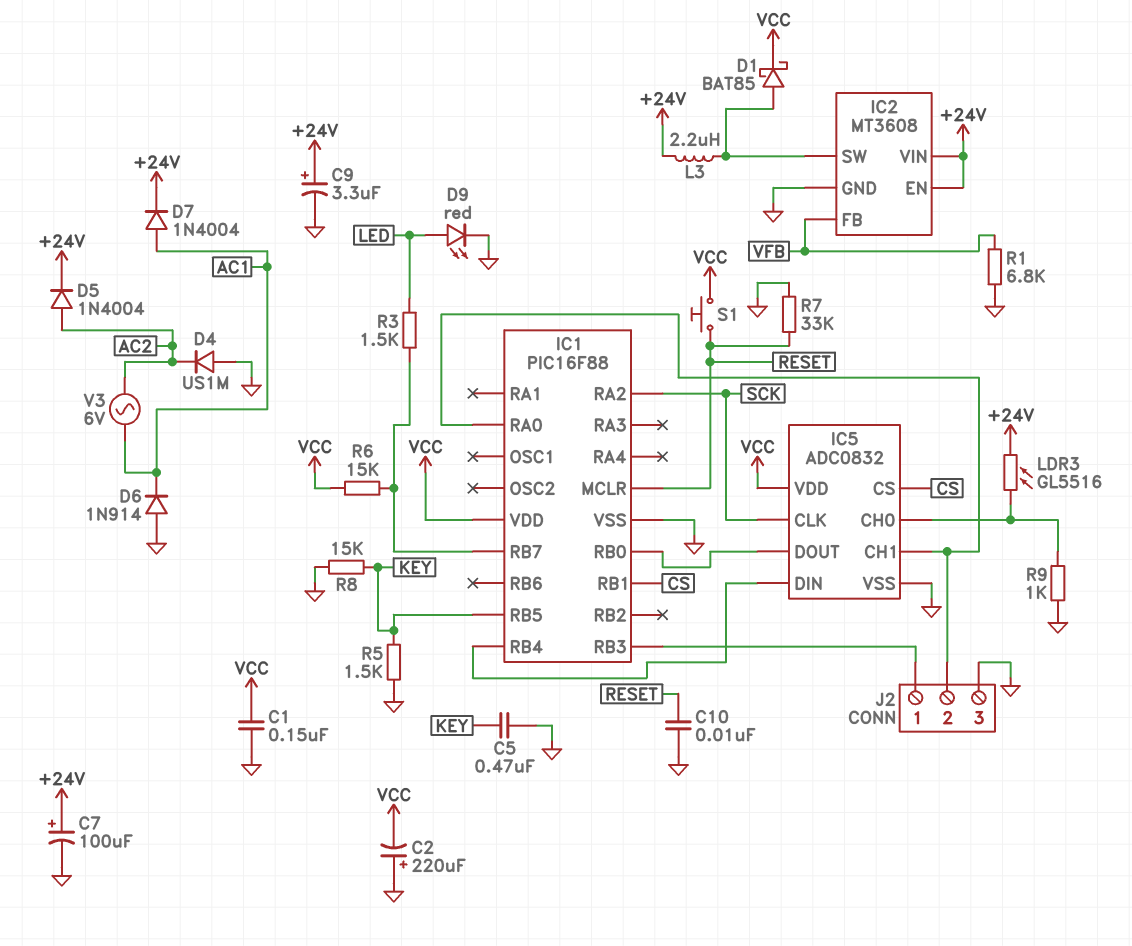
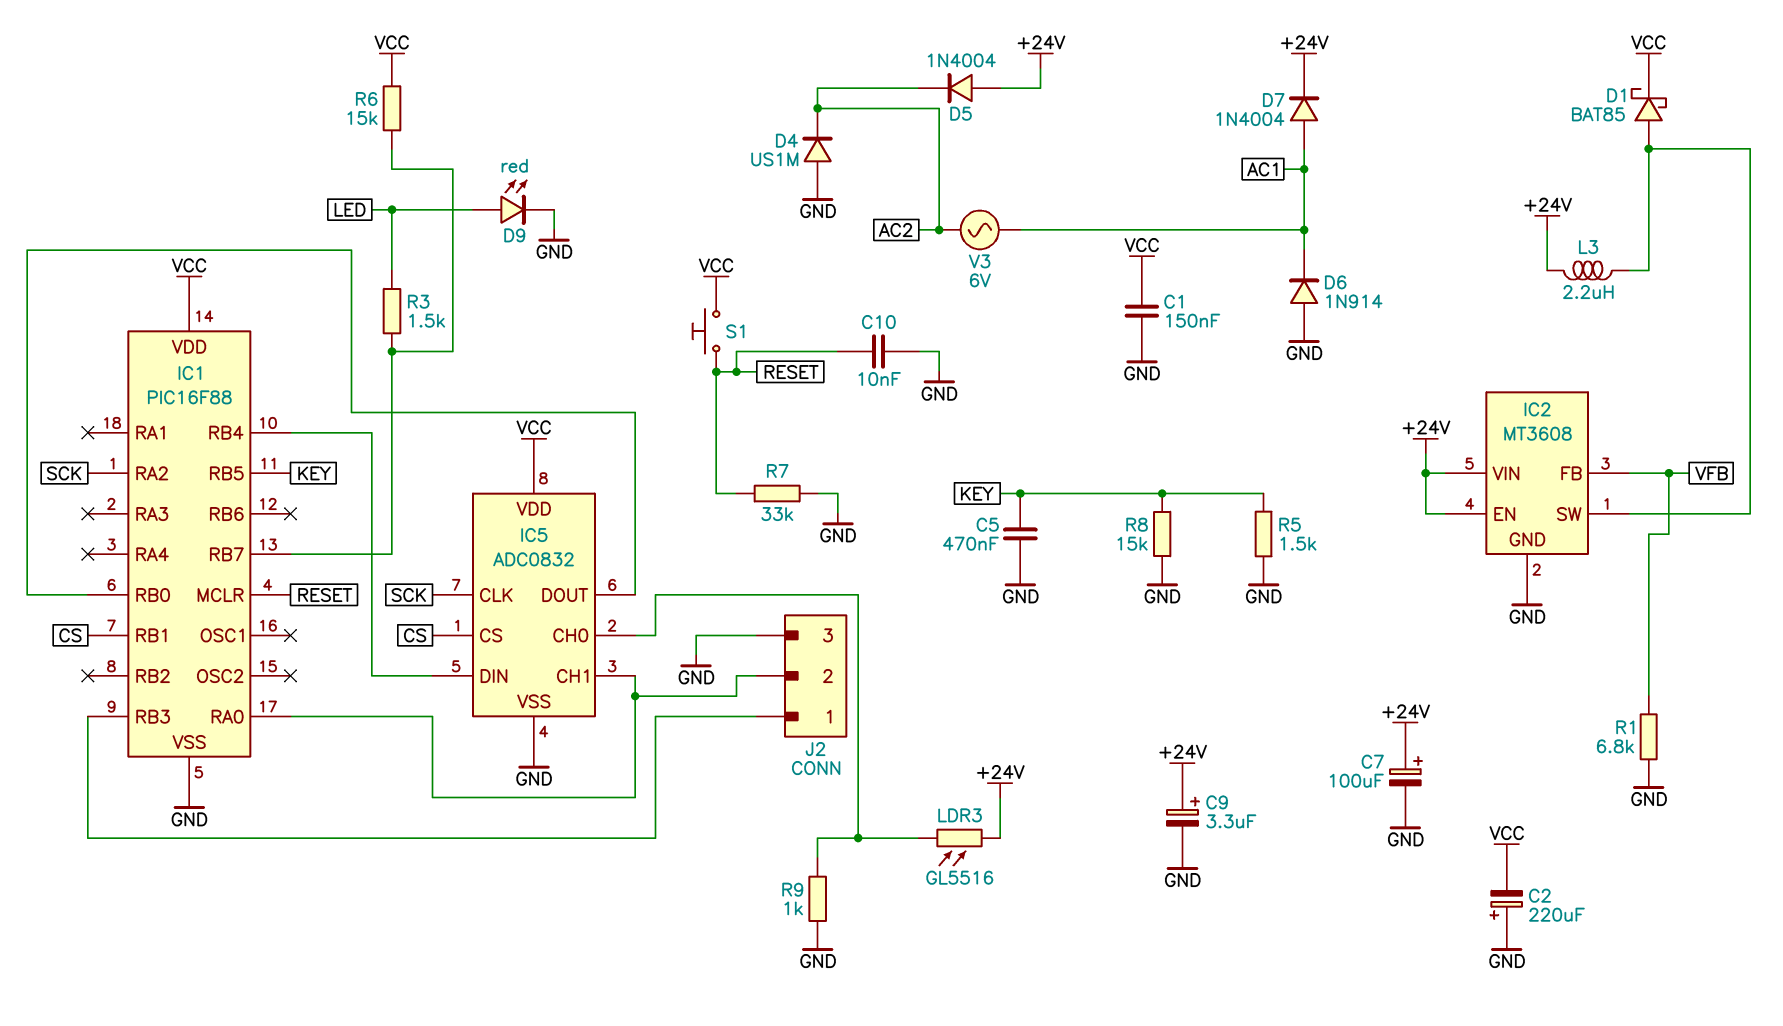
D5: diode 1N4004 (A AC2, K +24V) -> diode 1N4004 (A +24V, K AC2)

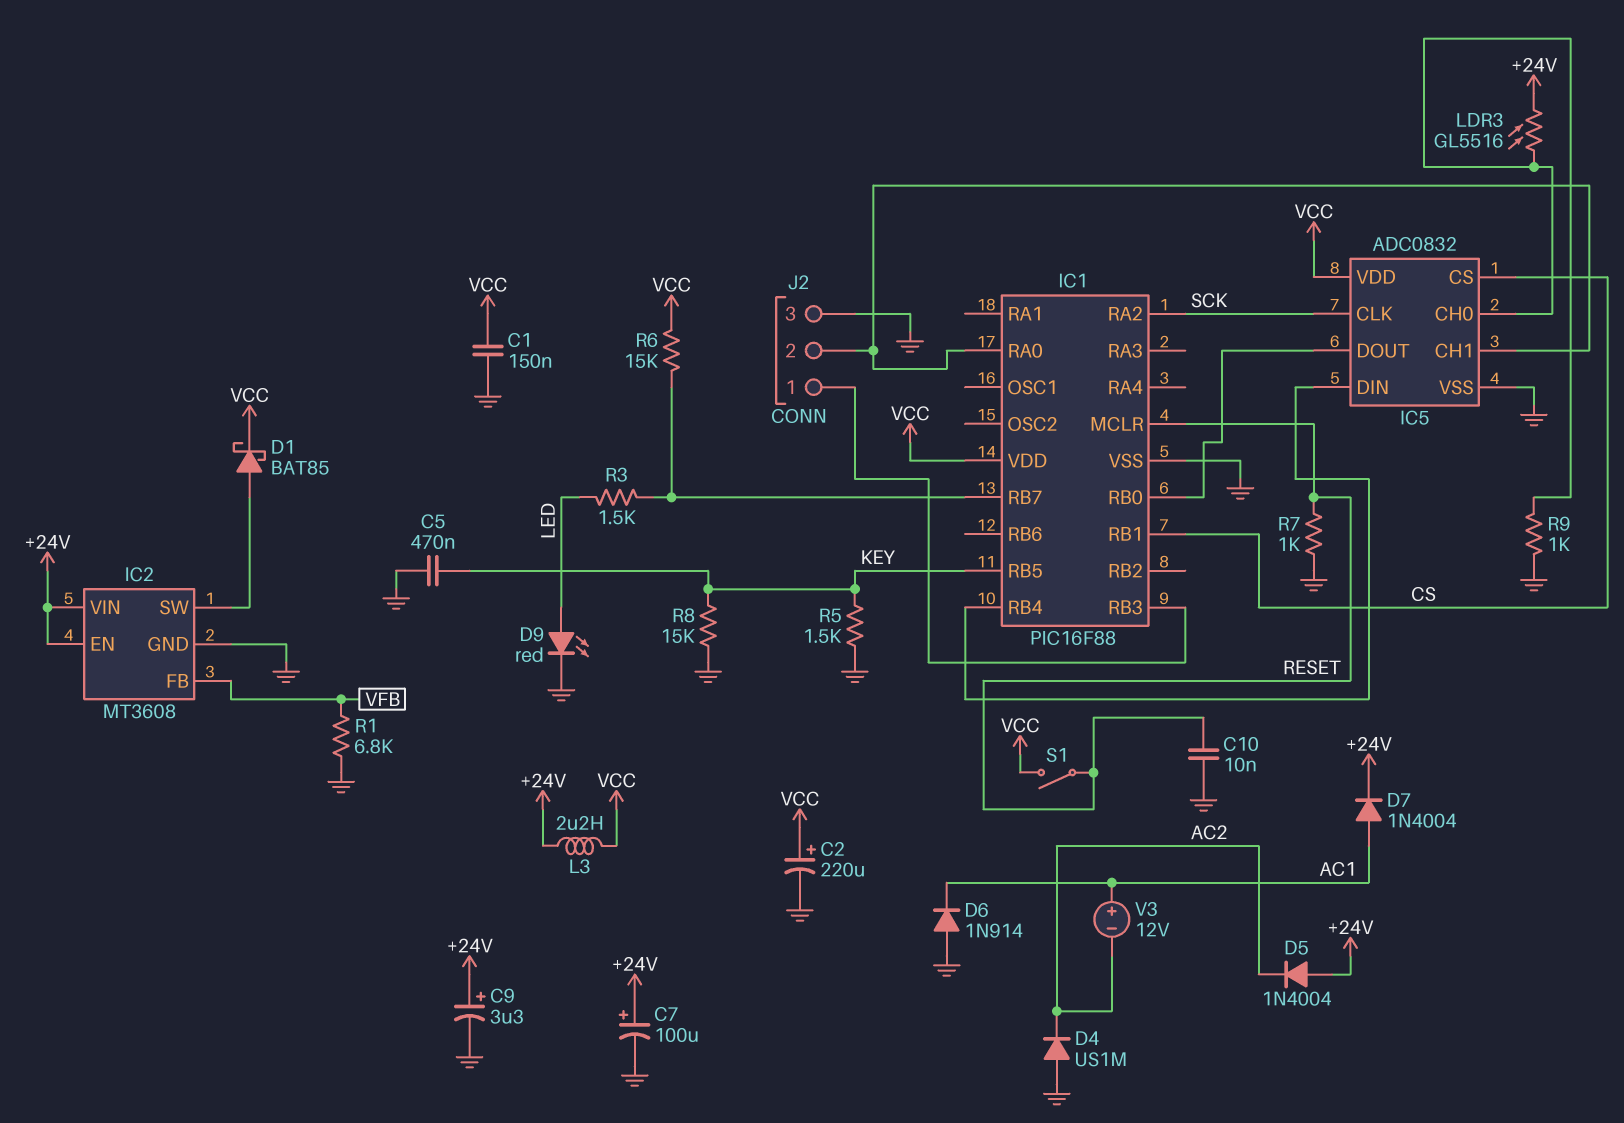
C2: 220uF (plus GND, minus VCC) -> 220uF (plus VCC, minus GND)
L3: 2.2uH (+24V, IC2/SW) -> 2.2uH (+24V, VCC)
R7: 33k (GND, RESET) -> 1k (GND, RESET)
S1: button (RESET, VCC) -> switch (RESET, VCC)
V3: AC 6V (AC1, AC2) -> 12V (plus AC1, minus AC2)

